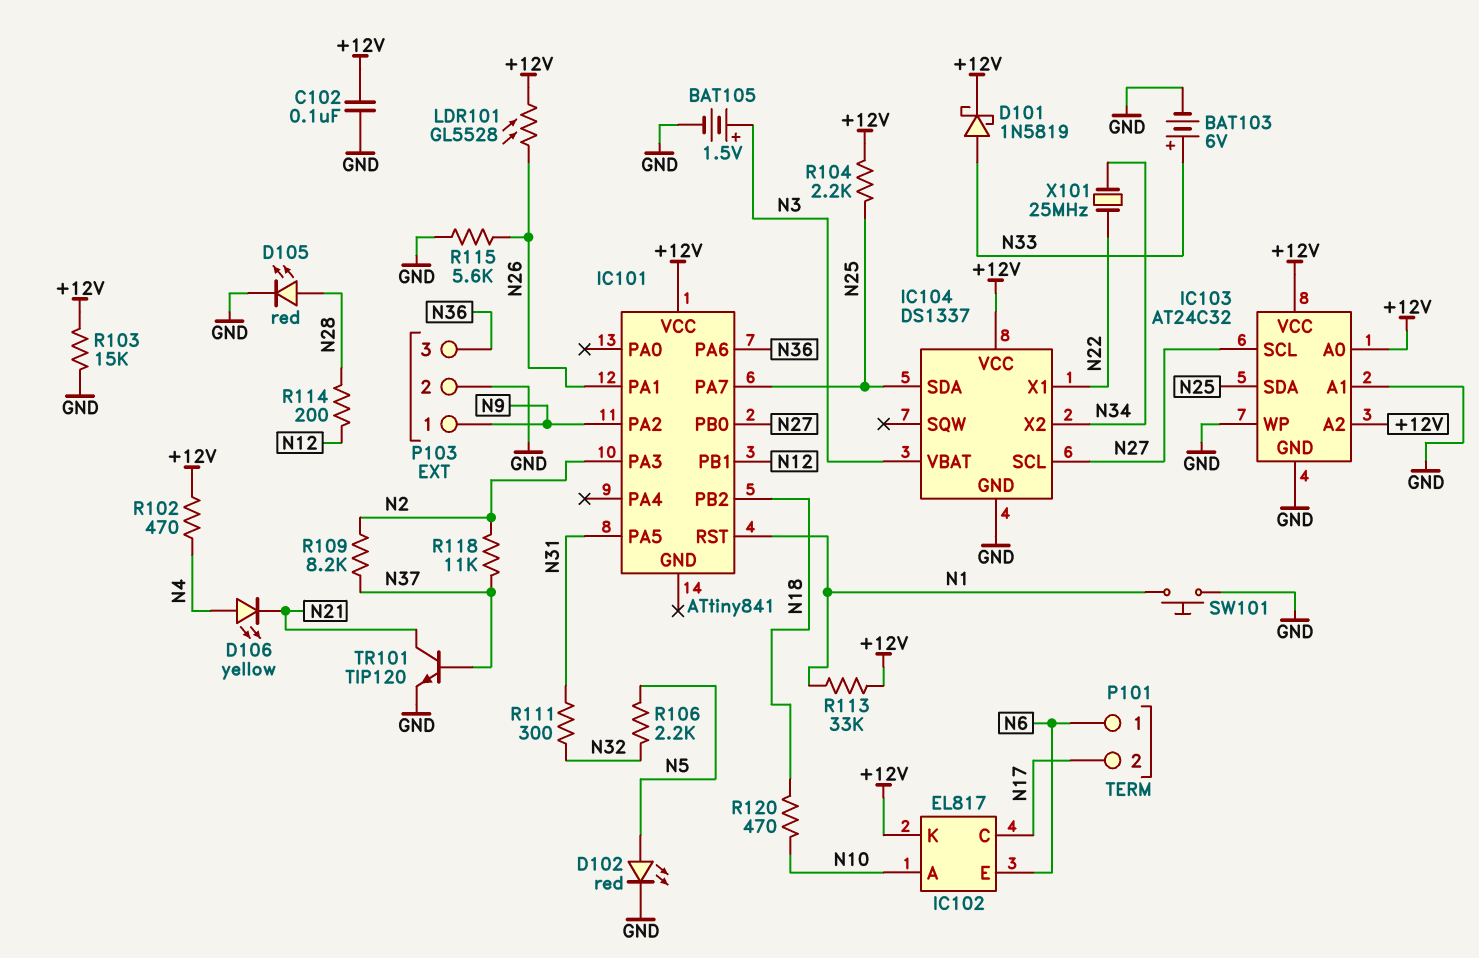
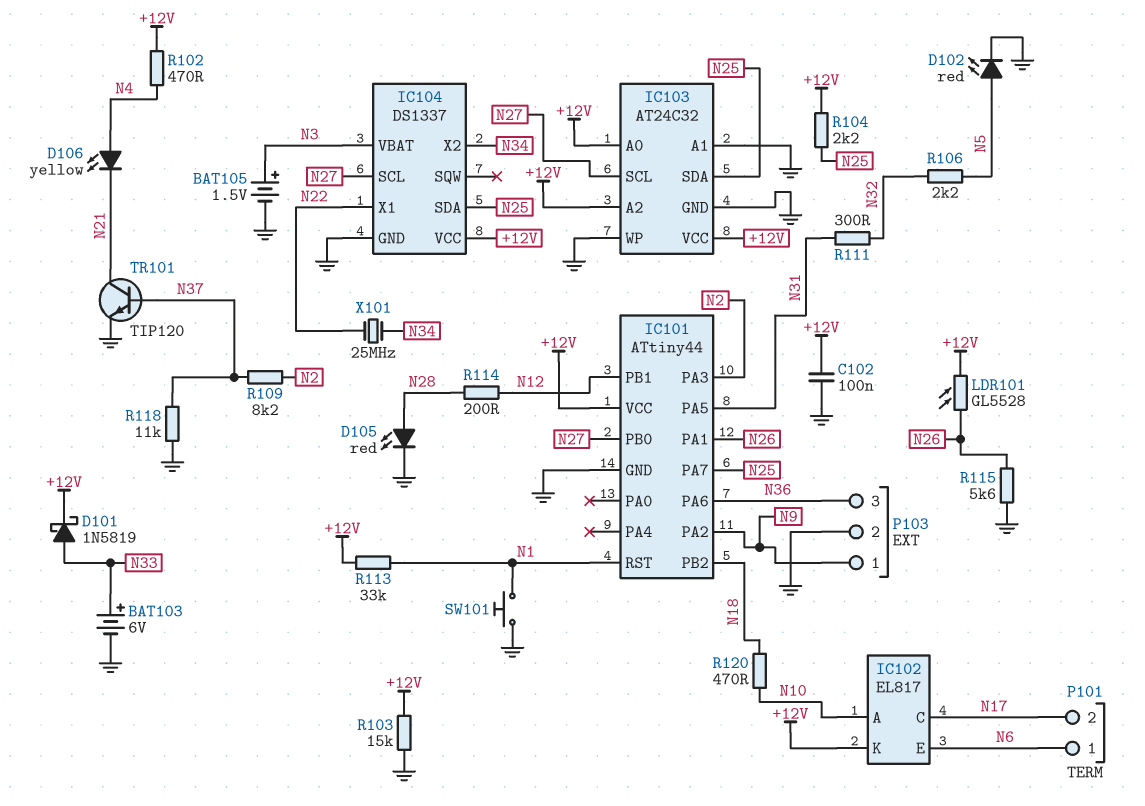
IC101: ATtiny841 -> ATtiny44
IC101 pin GND: none -> GND
R118: 11k (N2, N37) -> 11k (GND, N37)

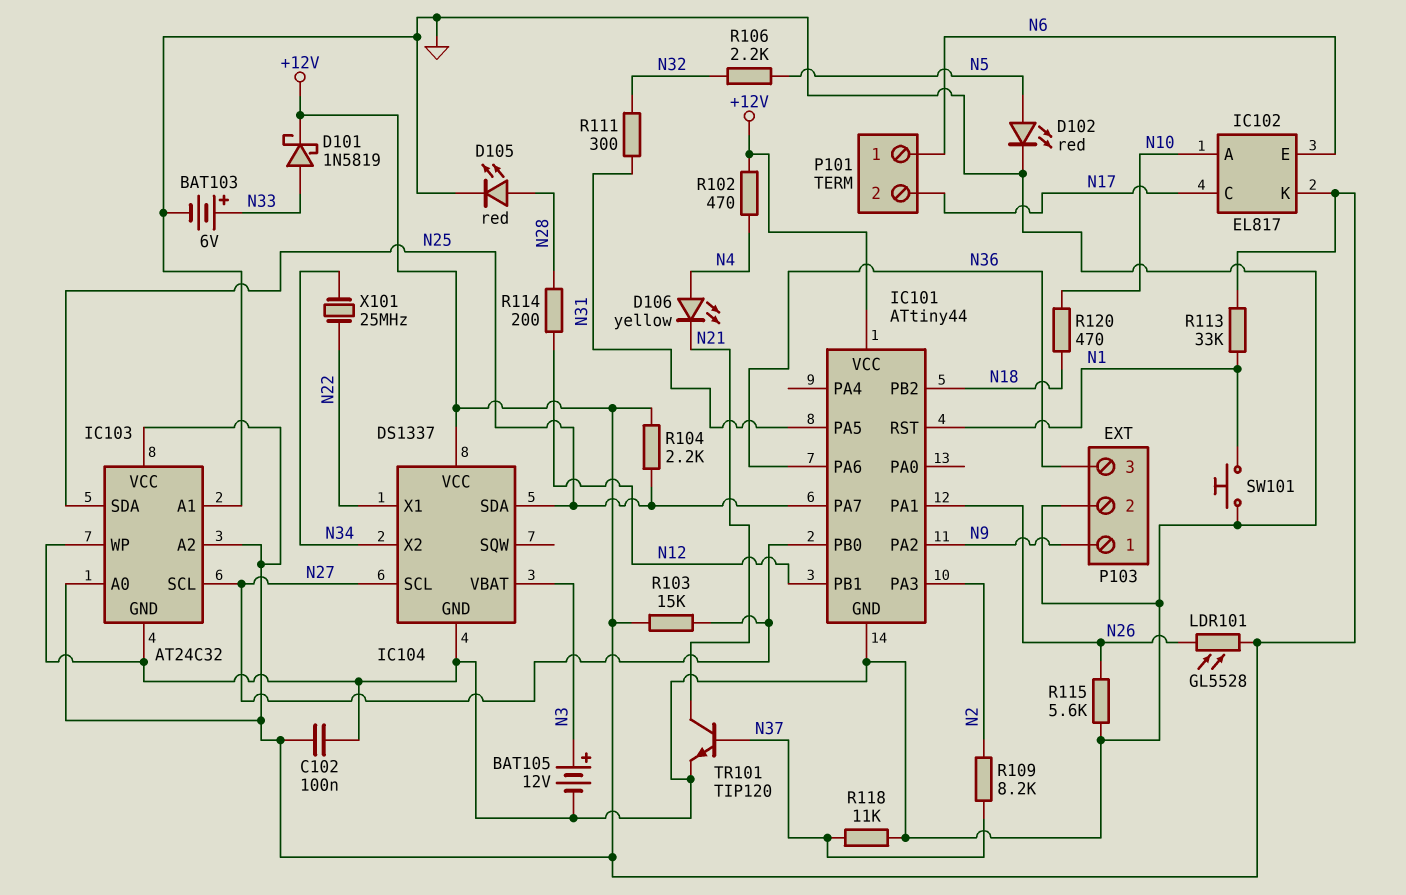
BAT105: 1.5V (plus N3, minus GND) -> 12V (plus N3, minus GND)
R103: 15k (+12V, GND) -> 15k (+12V, N27)

